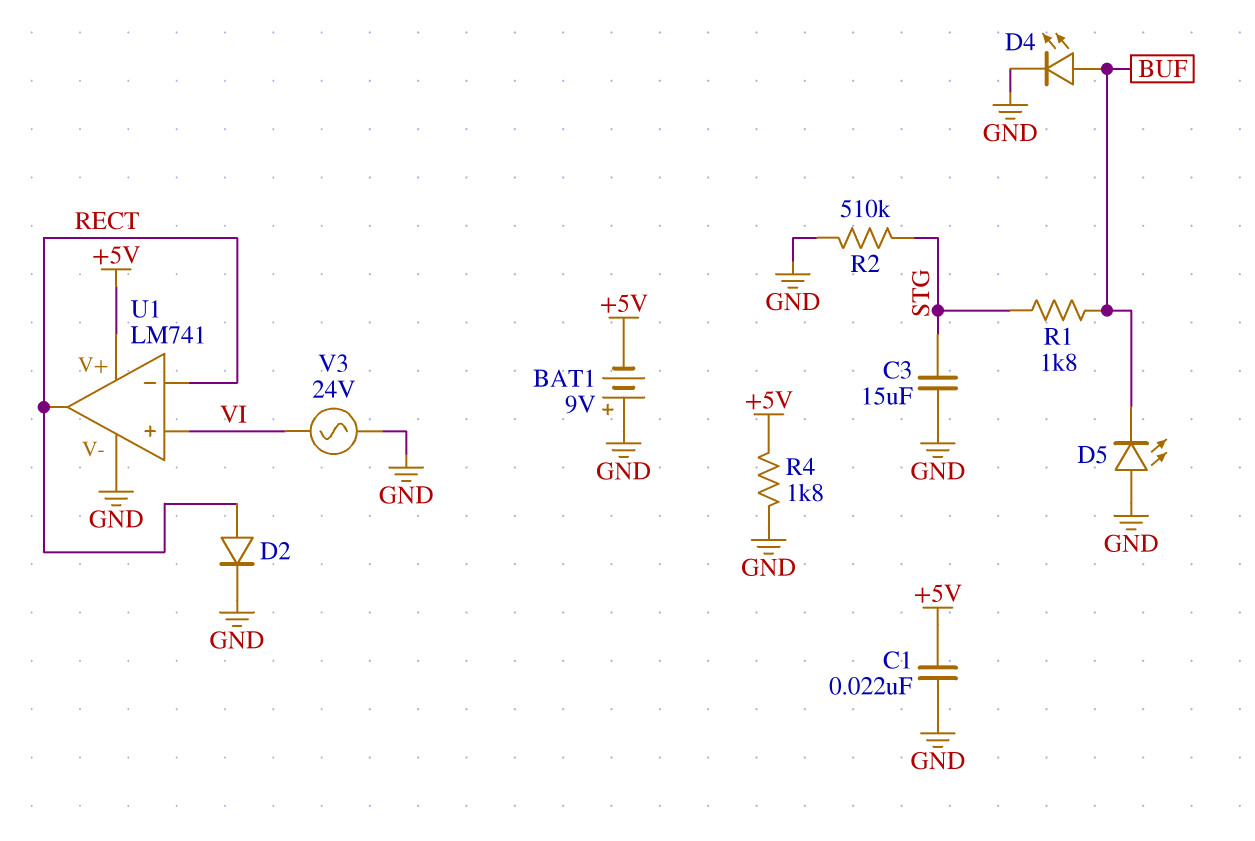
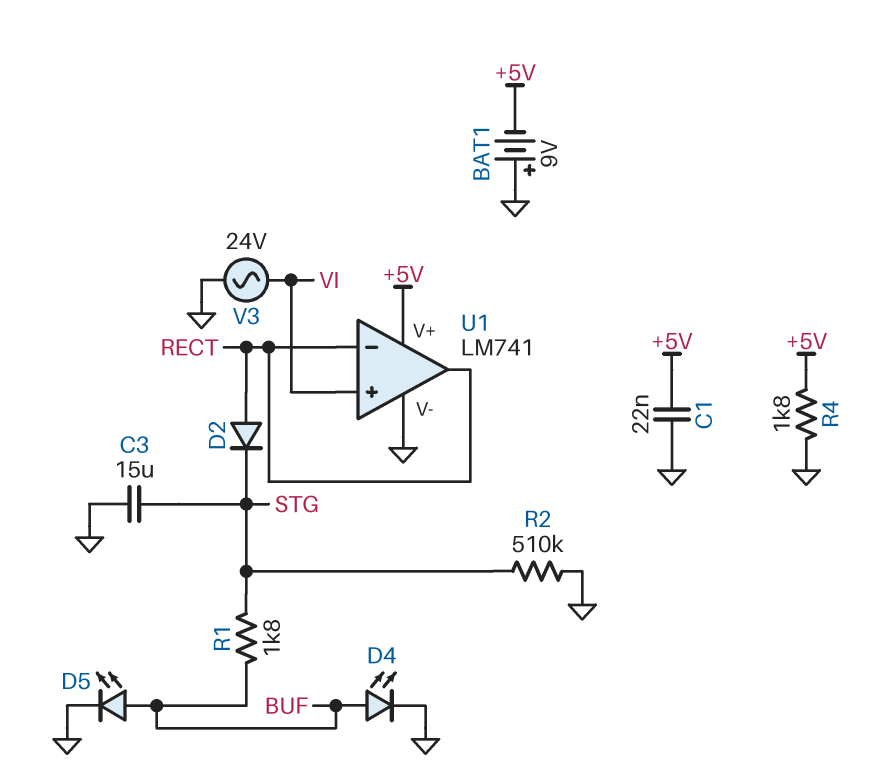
D2: diode (A RECT, K GND) -> diode (A RECT, K STG)
D5: LED (A GND, K BUF) -> LED (A BUF, K GND)

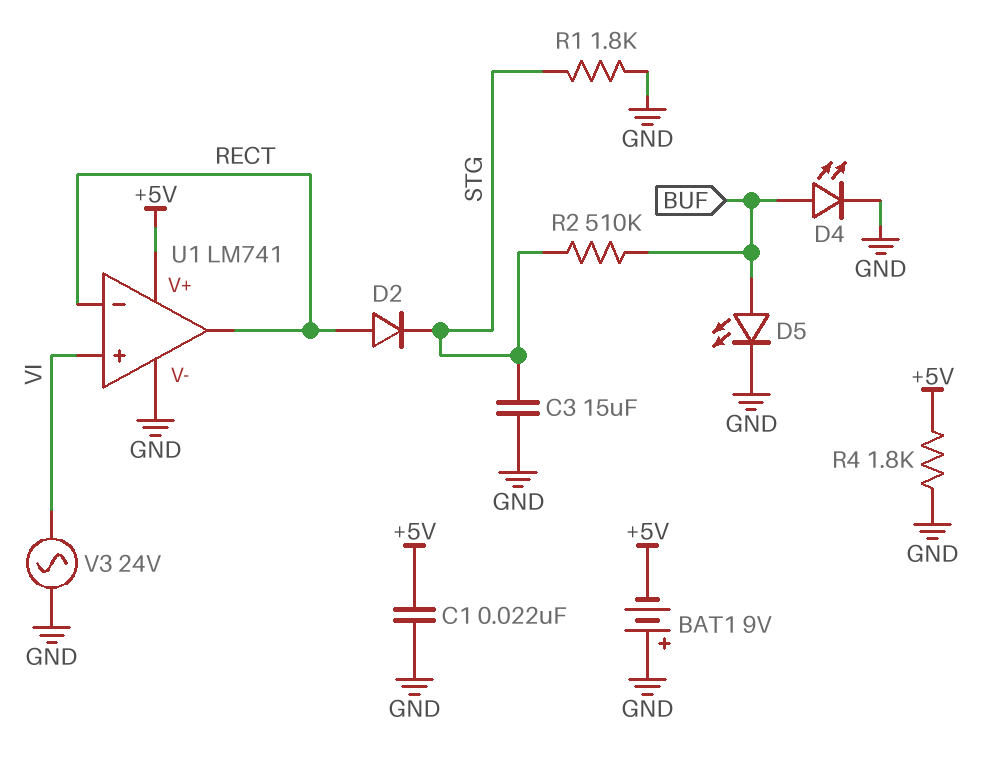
R1: 1.8k (BUF, STG) -> 1.8k (GND, STG)
R2: 510k (GND, STG) -> 510k (BUF, STG)

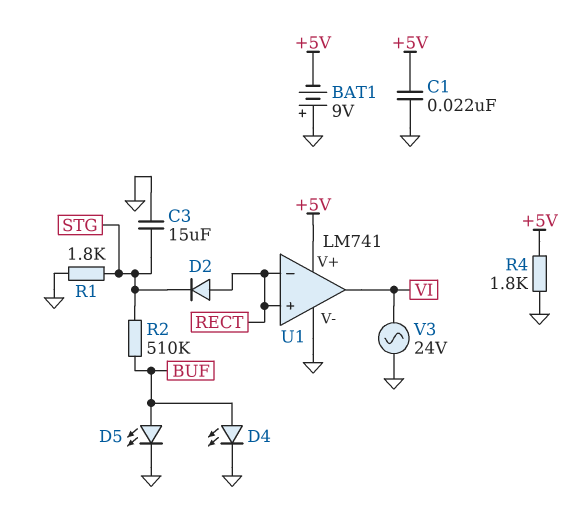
U1 pin in+: VI -> RECT
U1 pin out: RECT -> VI

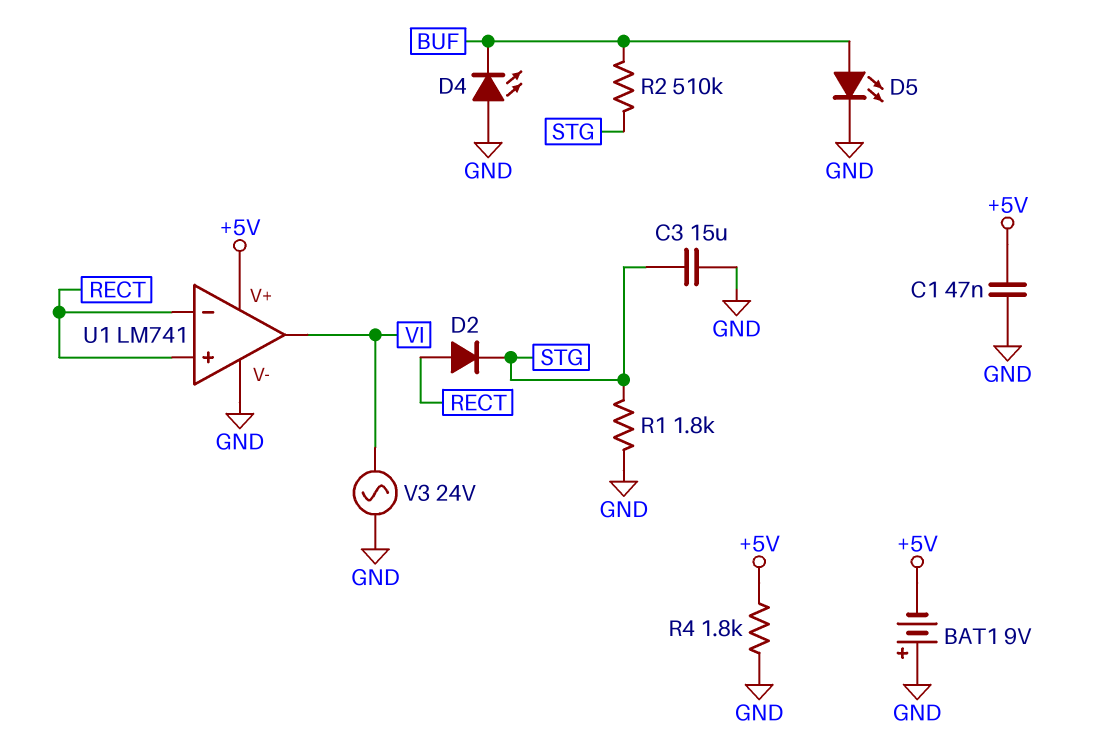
C1: 22nF (+5V, GND) -> 47nF (+5V, GND)
D4: LED (A BUF, K GND) -> LED (A GND, K BUF)

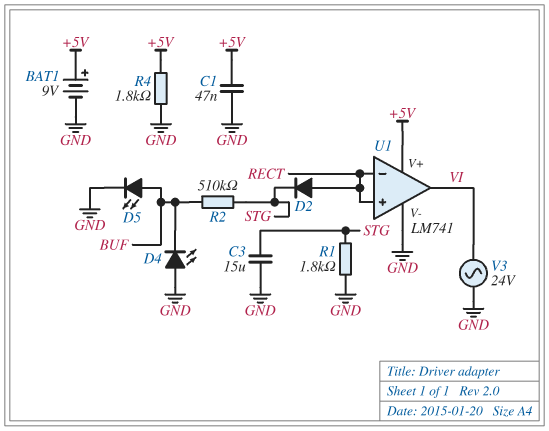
BAT1: 9V (plus GND, minus +5V) -> 9V (plus +5V, minus GND)

